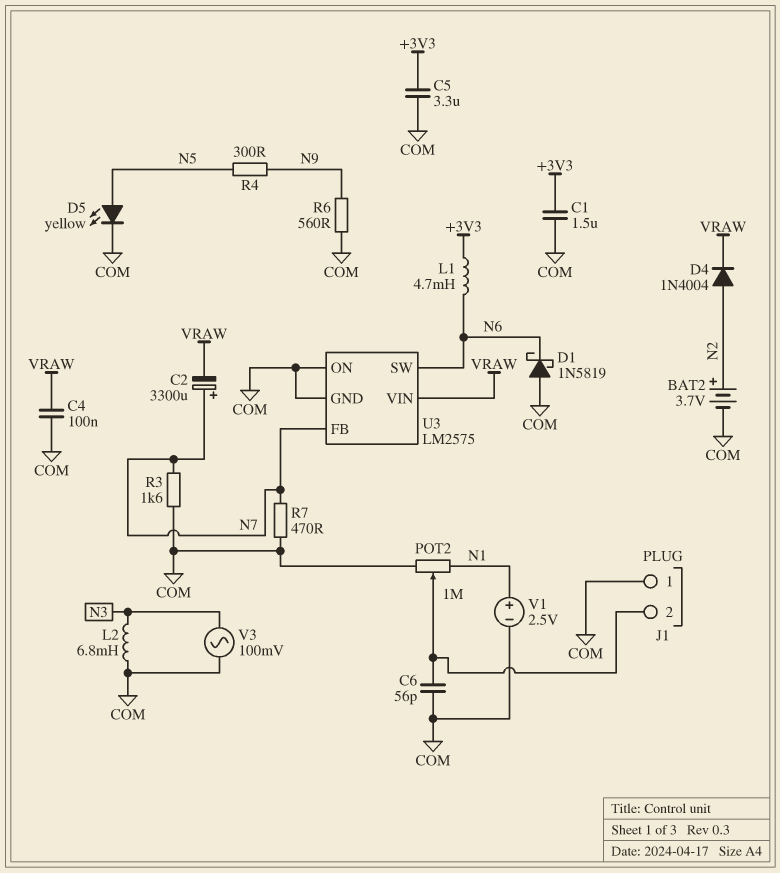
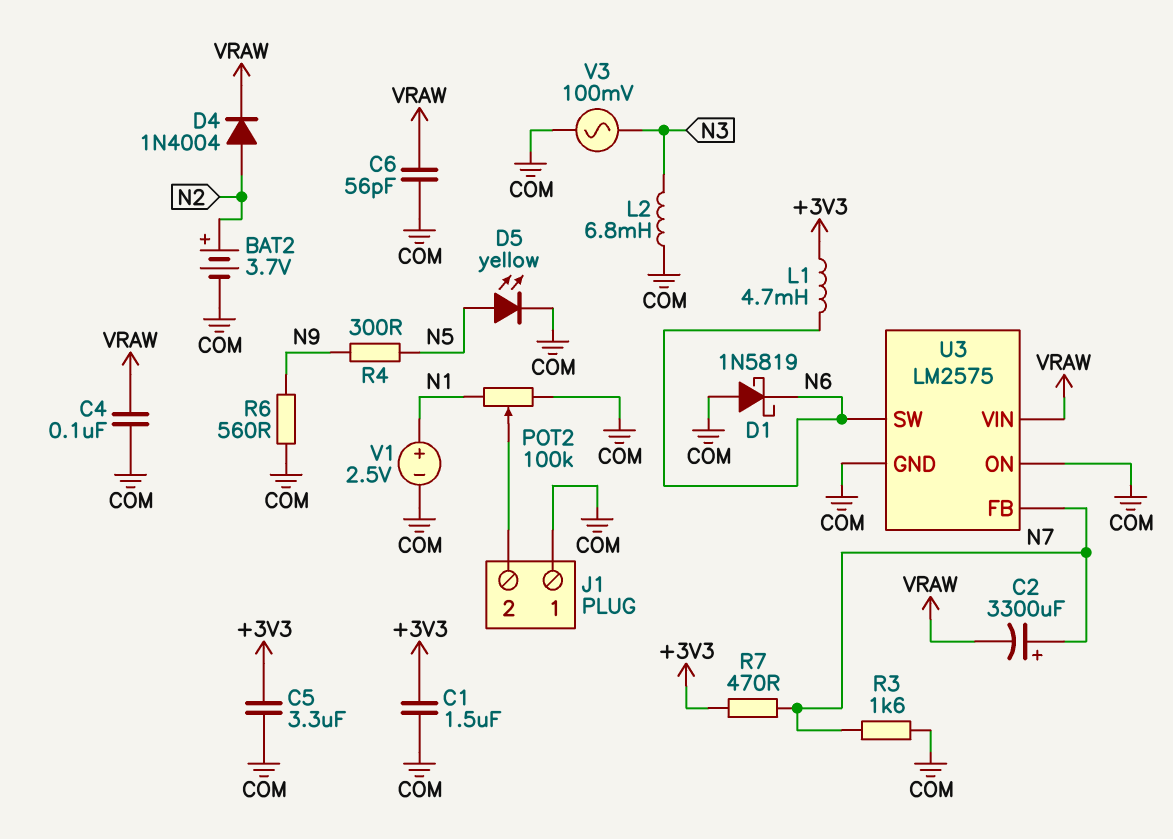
C6: 56pF (COM, J1/2) -> 56pF (COM, VRAW)
POT2: 1M (COM, N1, wiper J1/2) -> 100k (COM, N1, wiper J1/2)
R7: 470 (COM, N7) -> 470 (+3V3, N7)

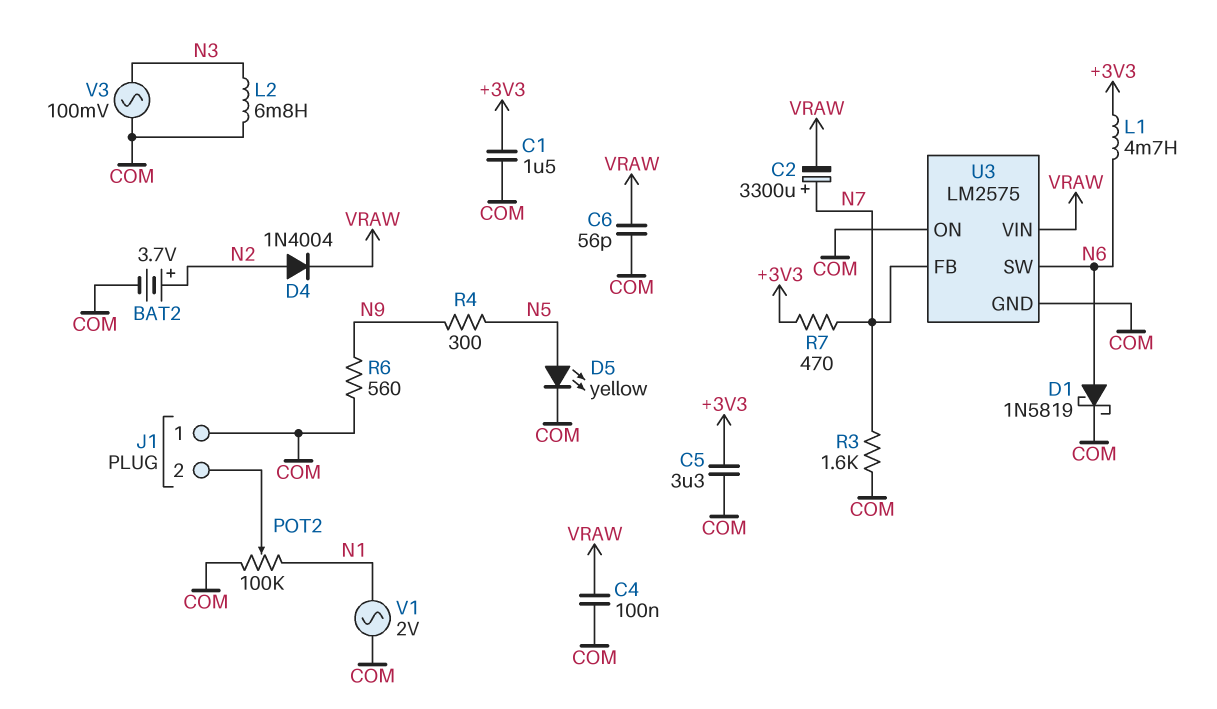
D1: schottky 1N5819 (A COM, K N6) -> schottky 1N5819 (A N6, K COM)
V1: 2.5V (plus N1, minus COM) -> AC 2V (COM, N1)

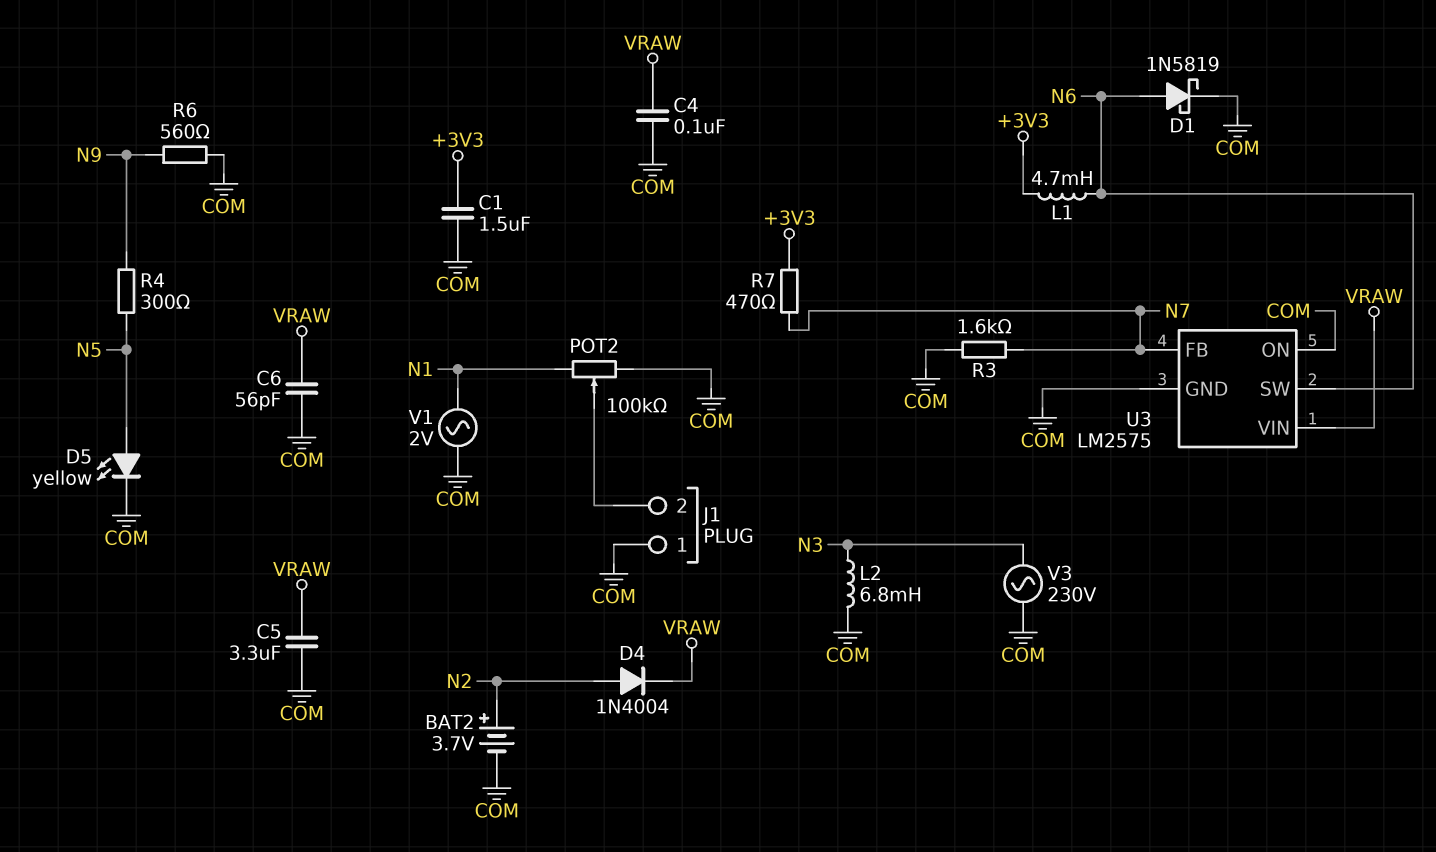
C2: 3300uF (plus N7, minus VRAW) -> none
C5: 3.3uF (+3V3, COM) -> 3.3uF (COM, VRAW)
V3: AC 100mV (COM, N3) -> AC 230V (COM, N3)

